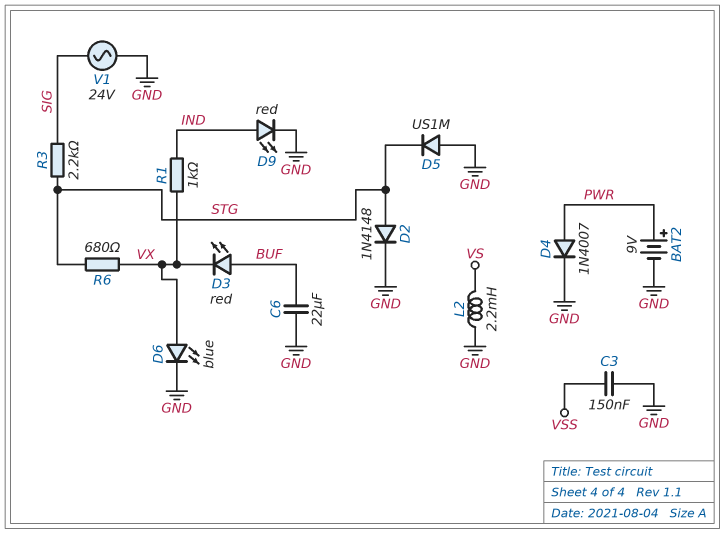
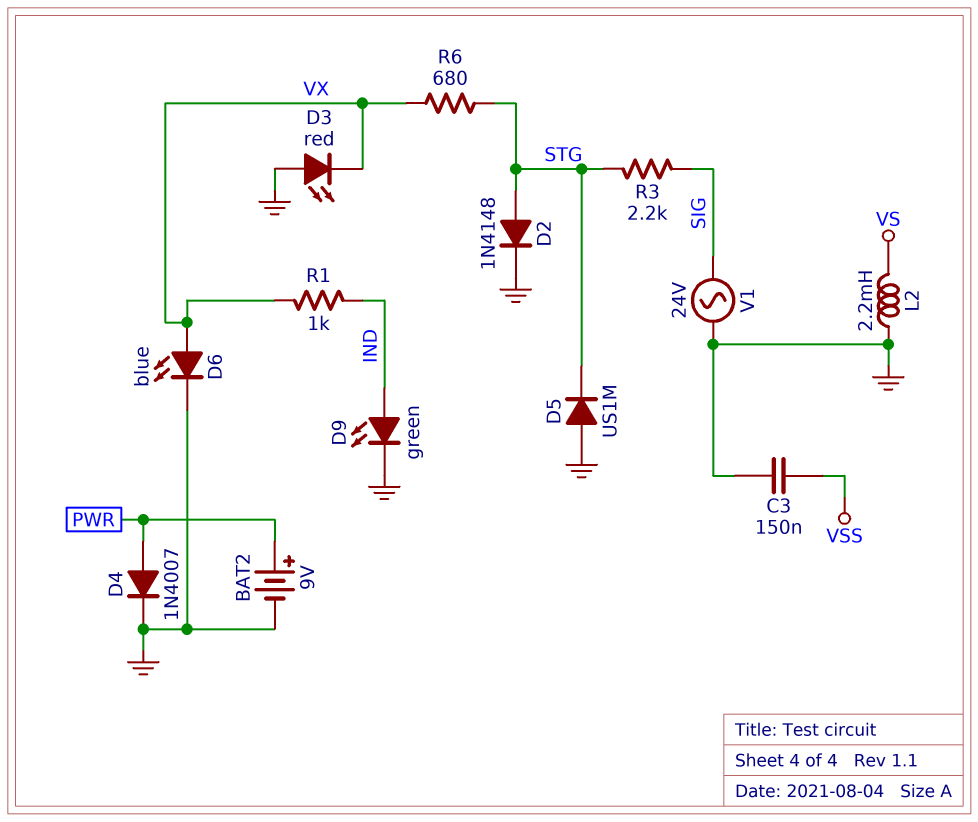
C6: 22uF (BUF, GND) -> none
D3: LED red (A BUF, K VX) -> LED red (A GND, K VX)
D9: LED red (A IND, K GND) -> LED green (A IND, K GND)

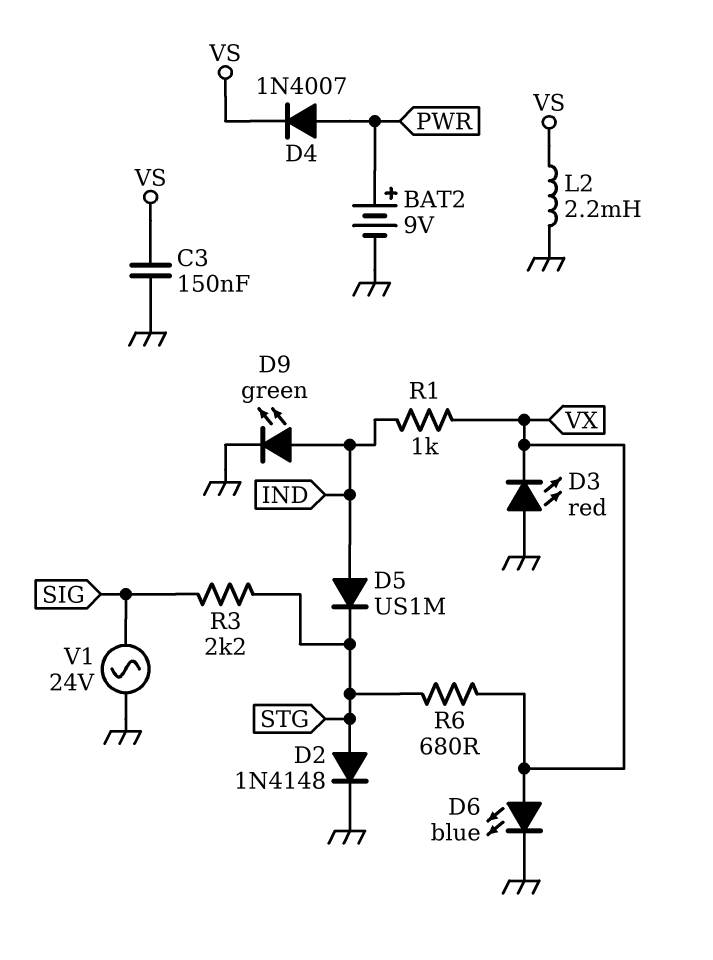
C3: 150nF (GND, VSS) -> 150nF (GND, VS)
D4: diode 1N4007 (A PWR, K GND) -> diode 1N4007 (A PWR, K VS)
D5: diode US1M (A GND, K STG) -> diode US1M (A IND, K STG)

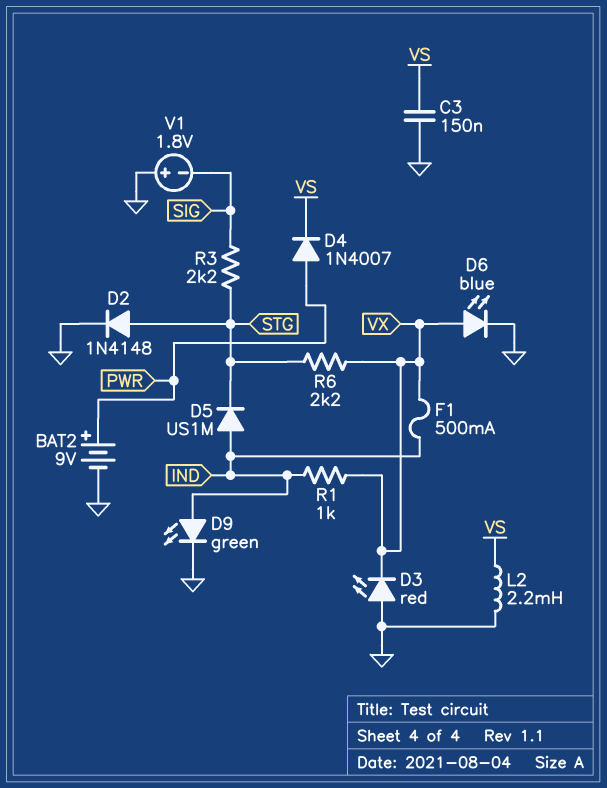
F1: none -> 500mA (IND, VX)
R6: 680 (STG, VX) -> 2.2k (STG, VX)
V1: AC 24V (GND, SIG) -> 1.8V (plus GND, minus SIG)

